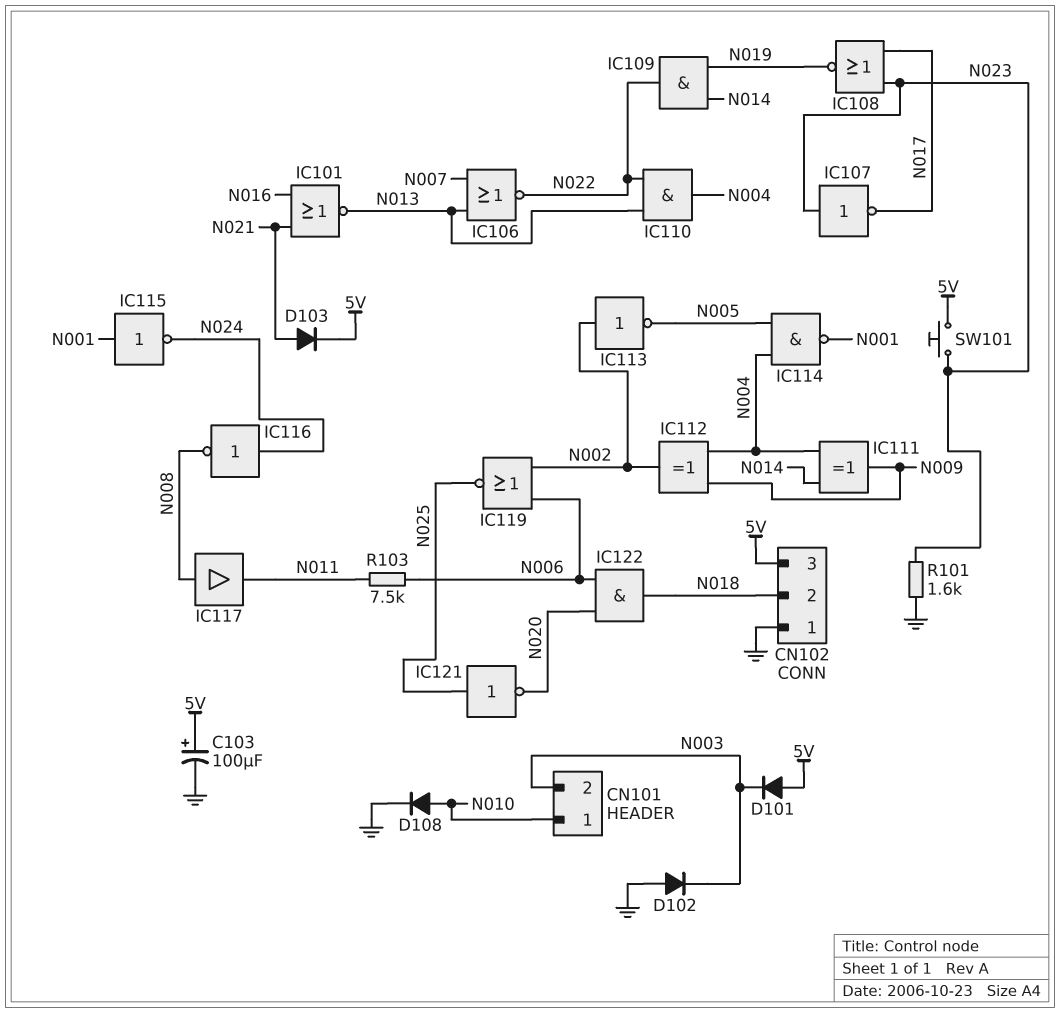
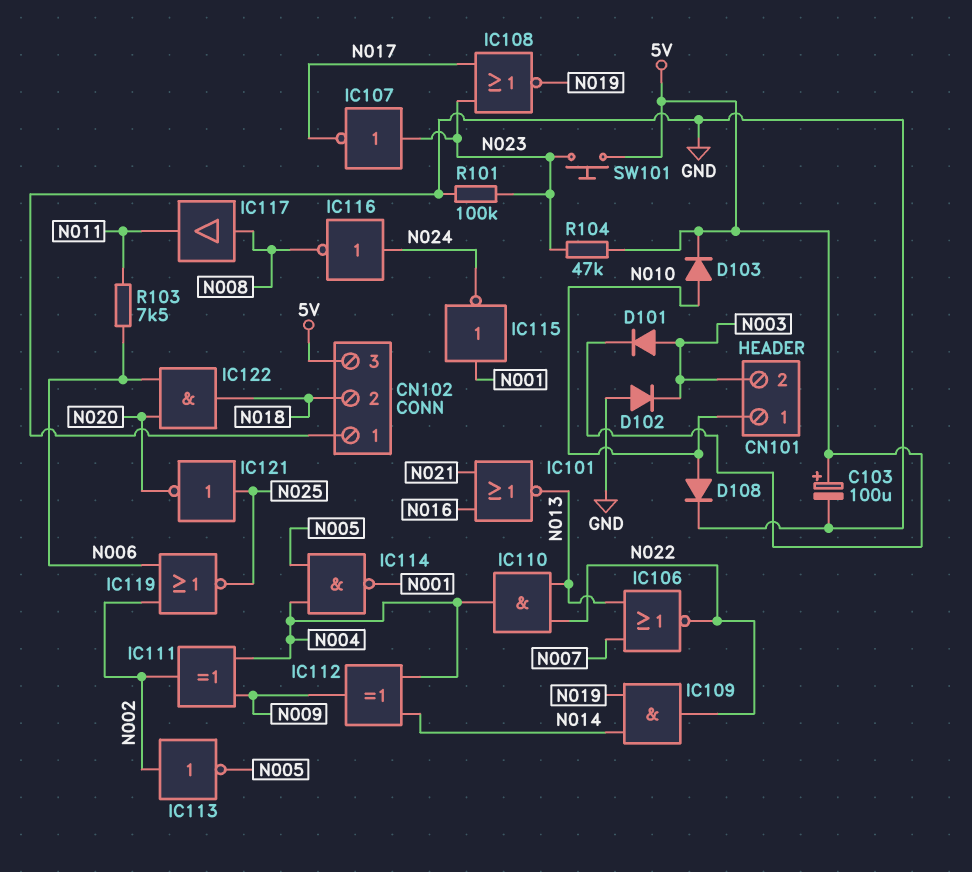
D101: diode (A 5V, K N003) -> diode (A N003, K 5V)
D103: diode (A N021, K 5V) -> diode (A N010, K 5V)
IC111: XOR (in N004, in N014, out N009) -> XOR (in N004, in N009, out N002)
IC112: XOR (in N004, in N009, out N002) -> XOR (in N004, in N014, out N009)
R101: 1.6k (GND, N023) -> 100k (GND, N023)
R104: none -> 47k (5V, N023)

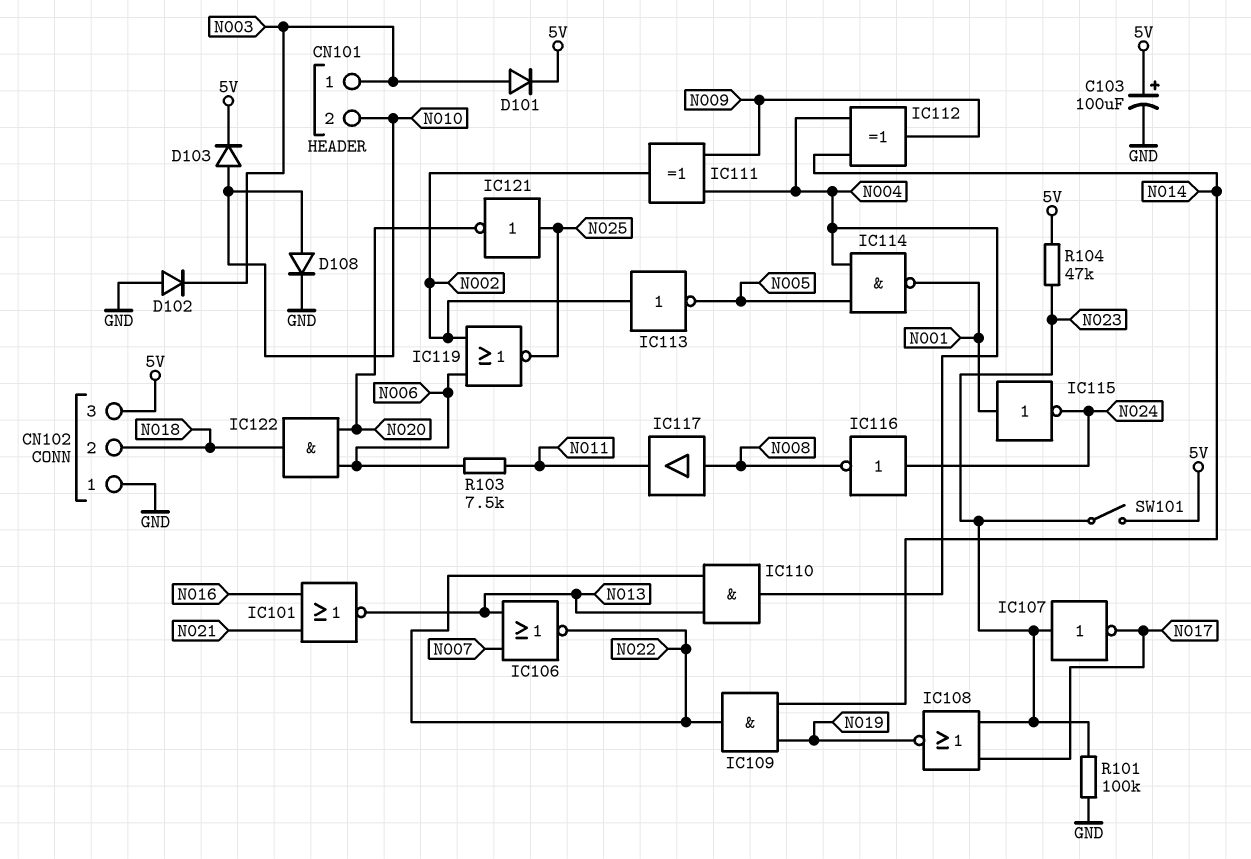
CN101 pin 1: N010 -> N003
CN101 pin 2: N003 -> N010
SW101: button (5V, N023) -> switch (5V, N023)

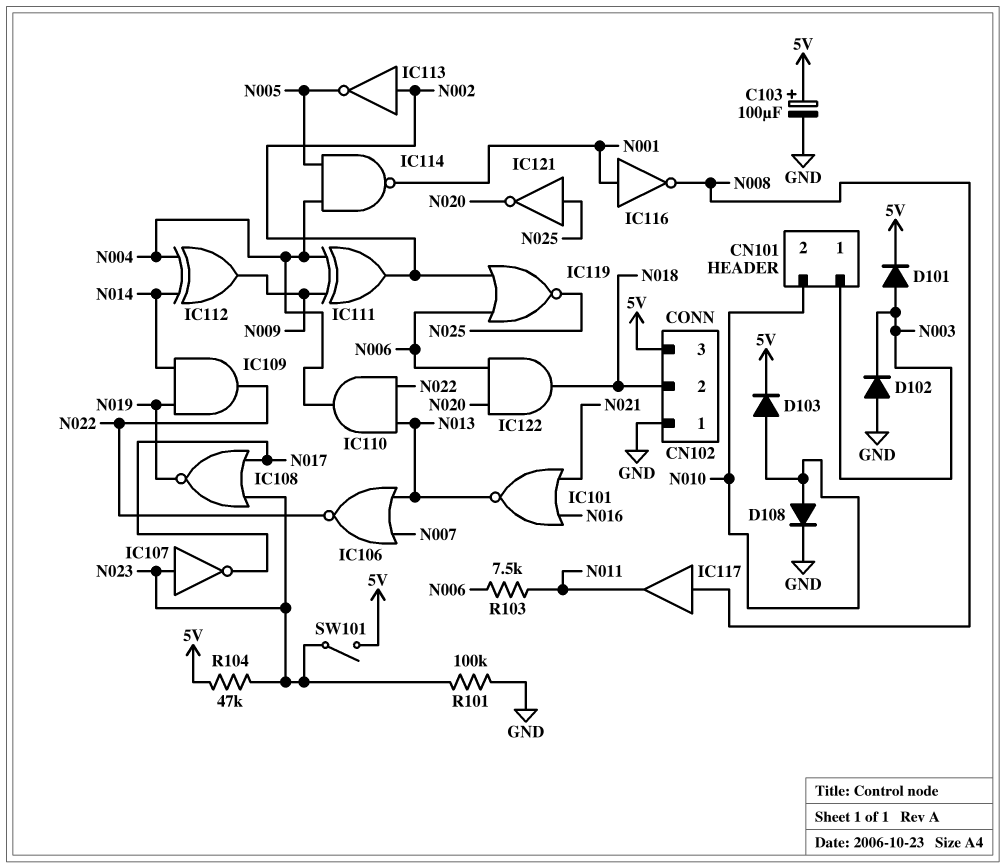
IC115: NOT (in N001, out N024) -> none
IC116: NOT (in N024, out N008) -> NOT (in N001, out N008)

